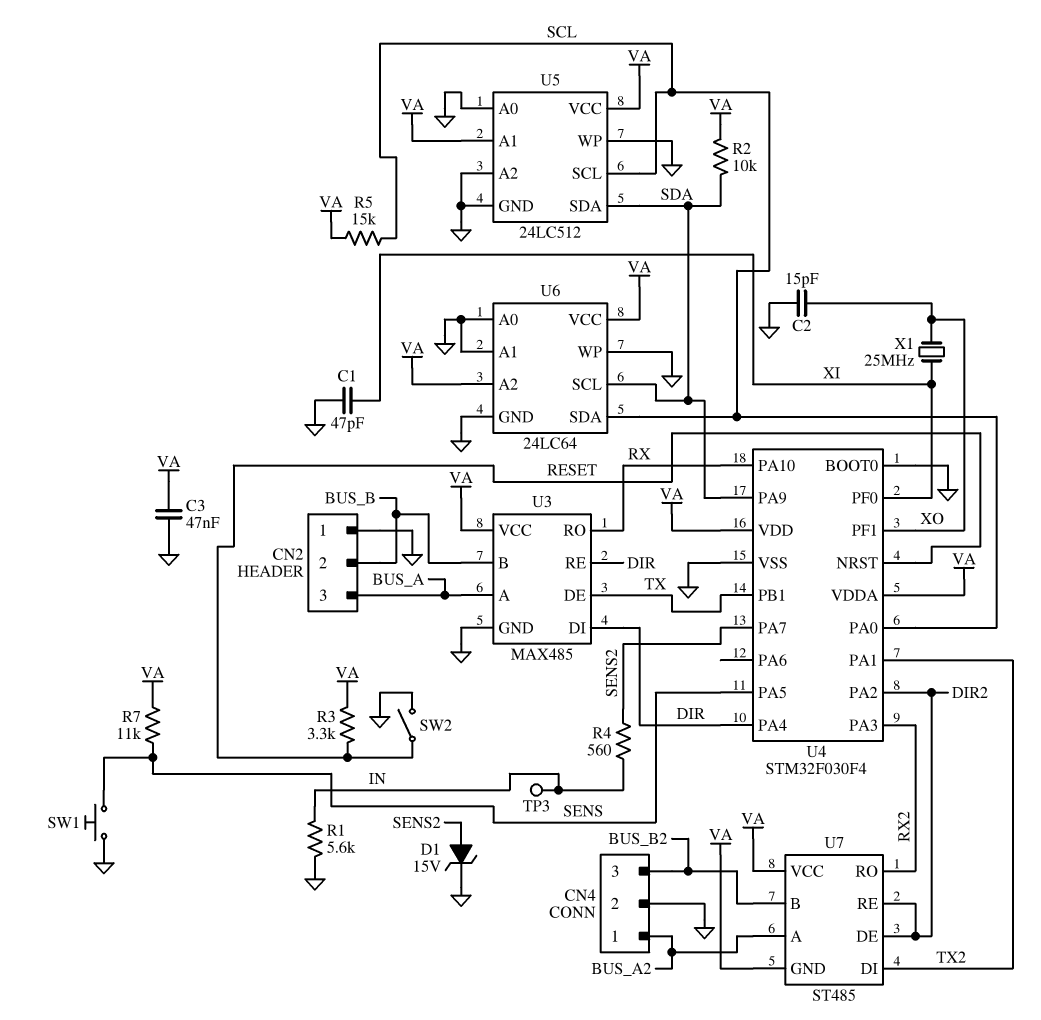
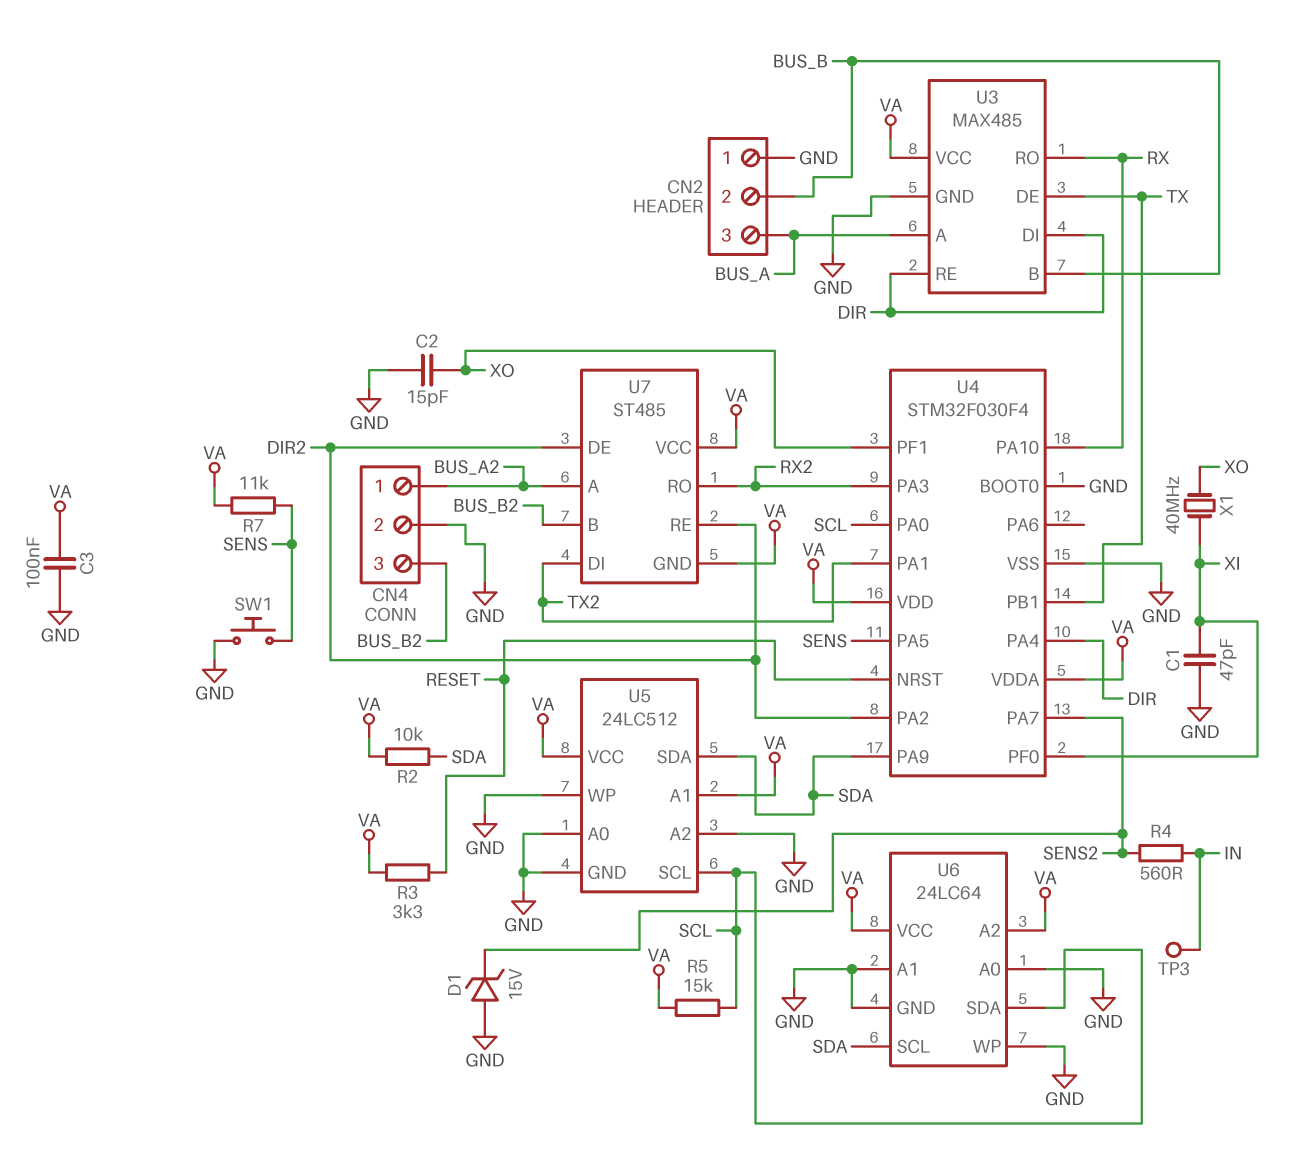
C3: 47nF (GND, VA) -> 100nF (GND, VA)
D1: zener 15V (A SENS2, K GND) -> zener 15V (A GND, K SENS2)
R1: 5.6k (GND, IN) -> none
SW2: switch (GND, RESET) -> none
X1: 25MHz (XI, XO) -> 40MHz (XI, XO)

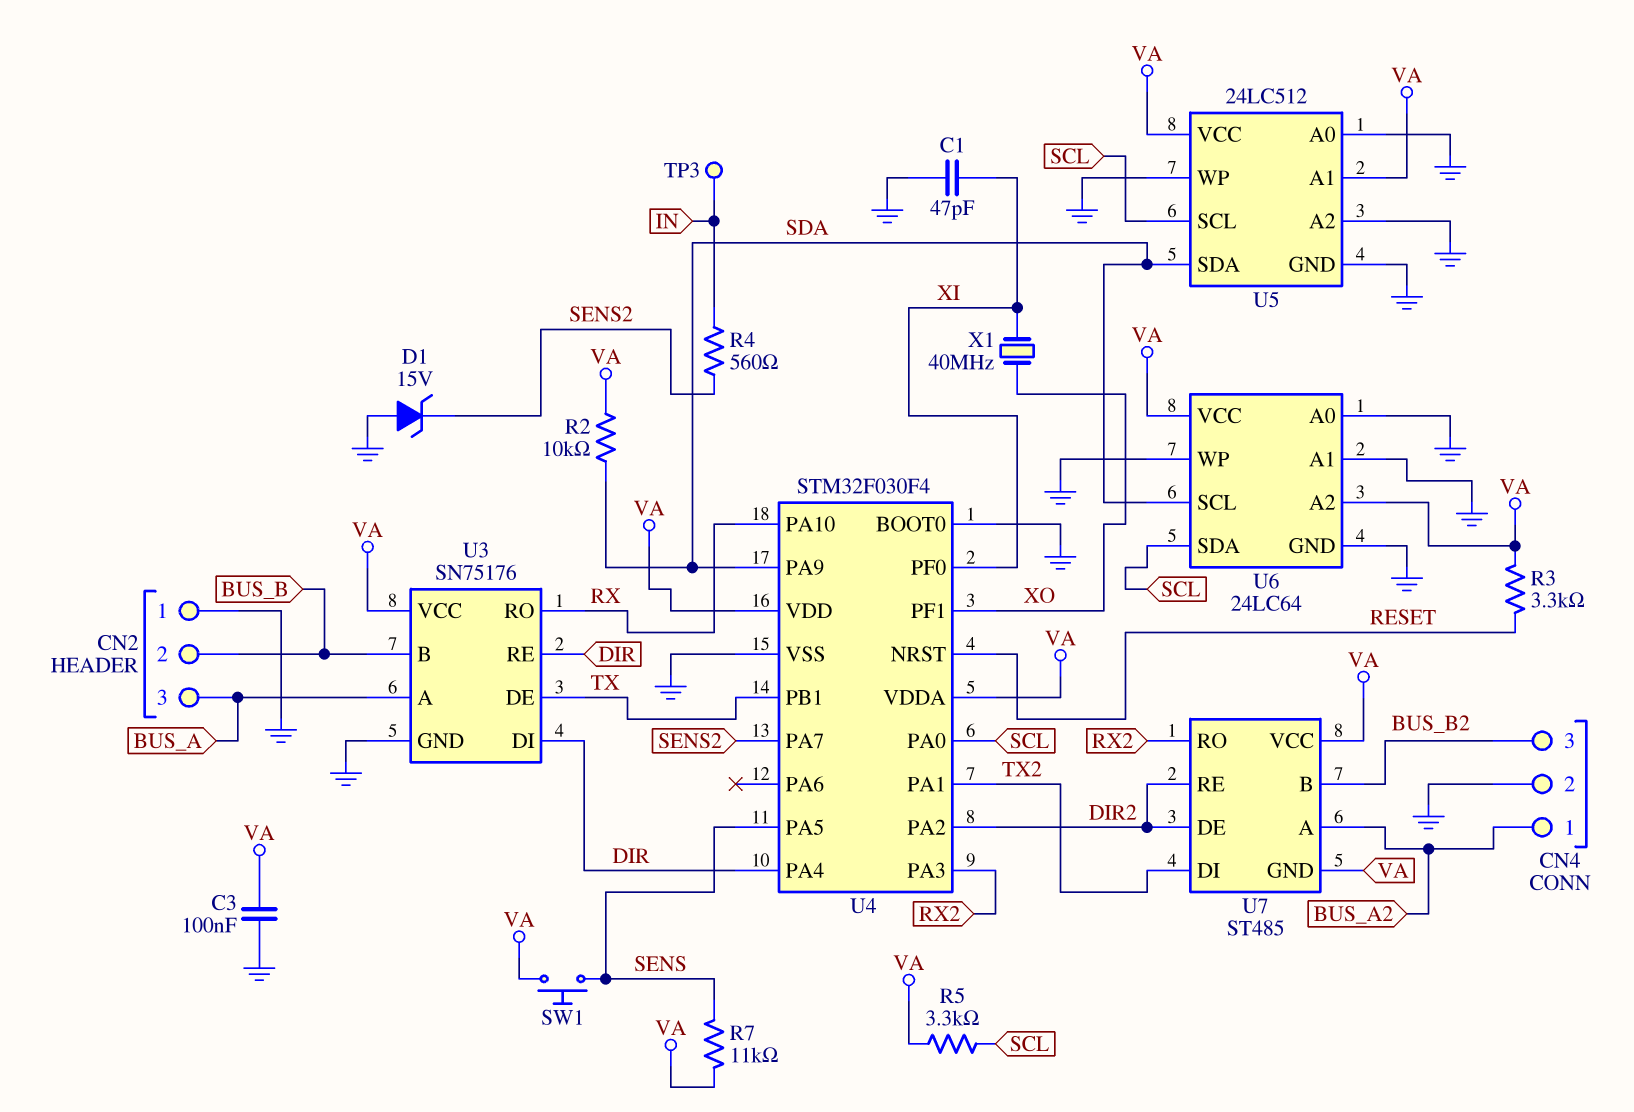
C2: 15pF (GND, XO) -> none
R5: 15k (SCL, VA) -> 3.3k (SCL, VA)
SW1: button (GND, SENS) -> button (SENS, VA)
U3: MAX485 -> SN75176

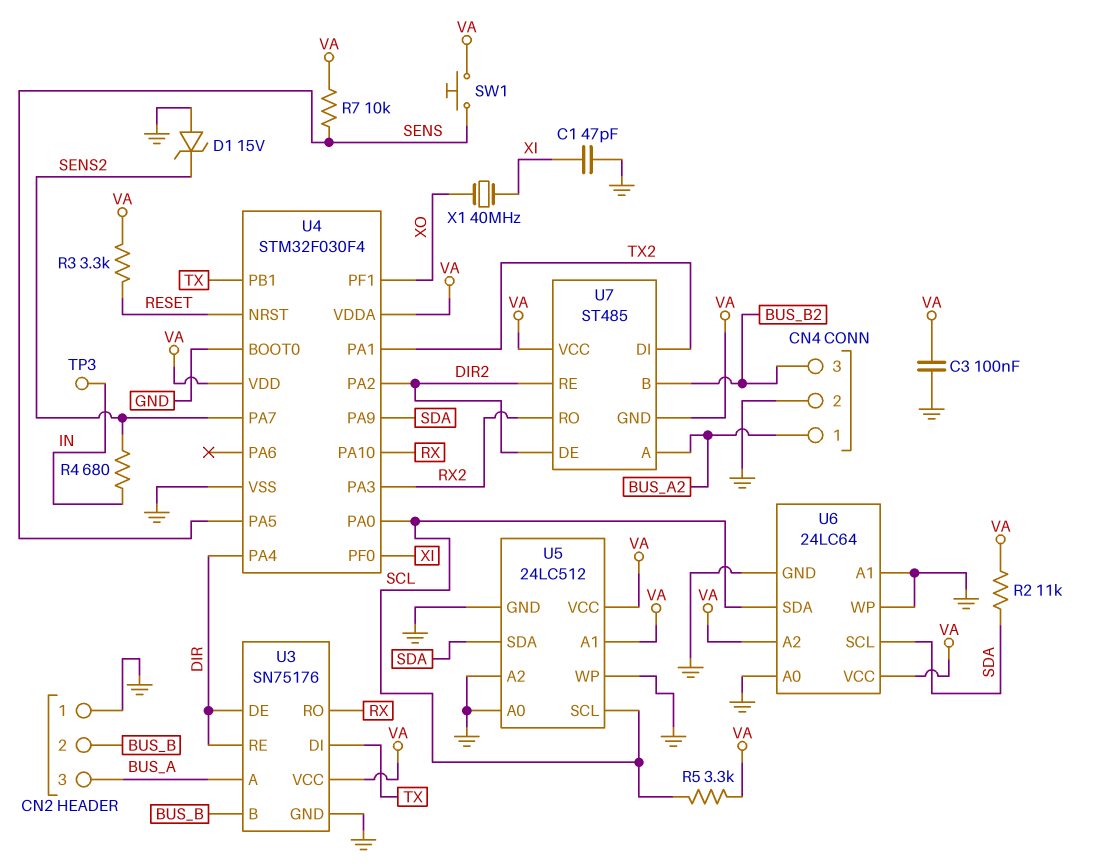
R2: 10k (SDA, VA) -> 11k (SDA, VA)
R4: 560 (IN, SENS2) -> 680 (IN, SENS2)
R7: 11k (SENS, VA) -> 10k (SENS, VA)
U3 pin DE: TX -> DIR
U3 pin DI: DIR -> TX

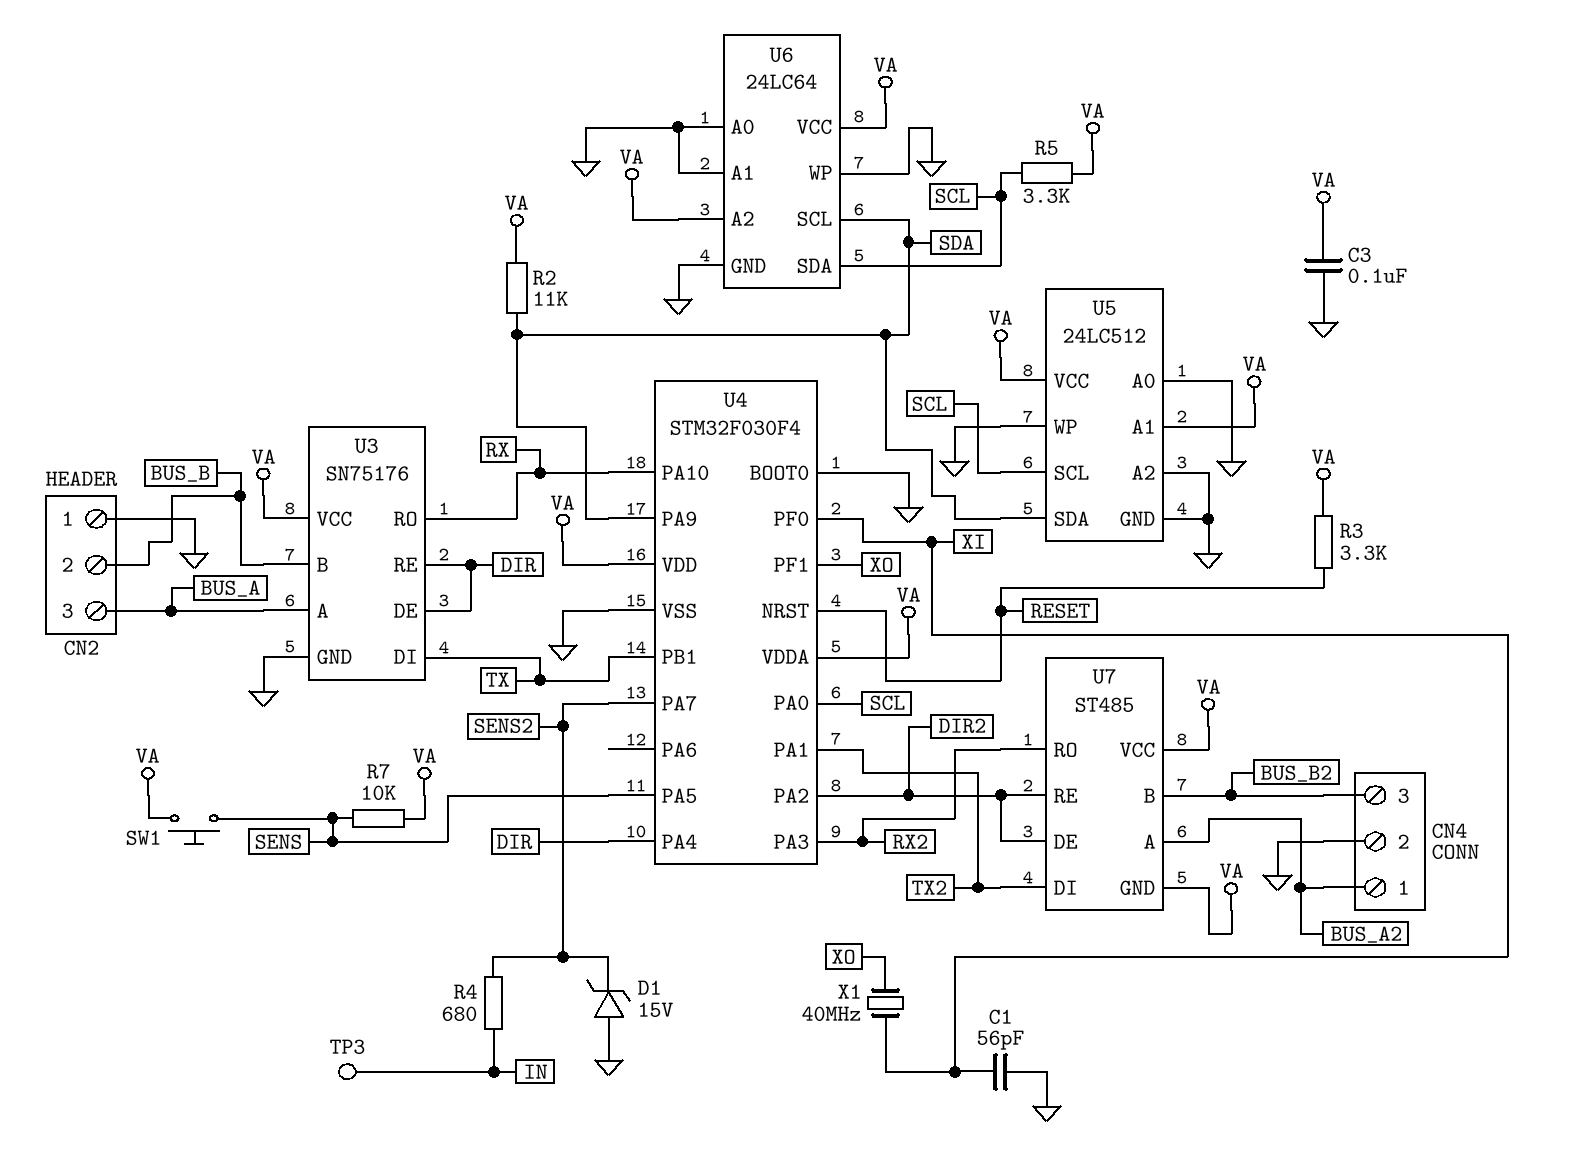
C1: 47pF (GND, XI) -> 56pF (GND, XI)

